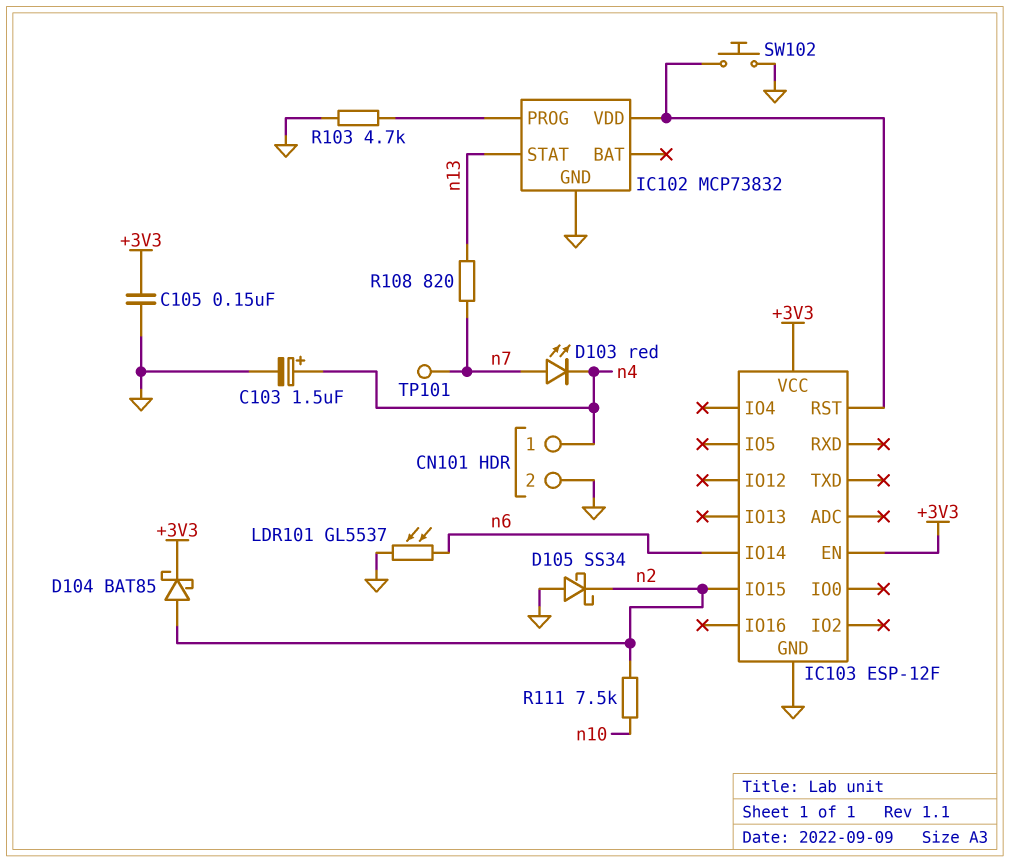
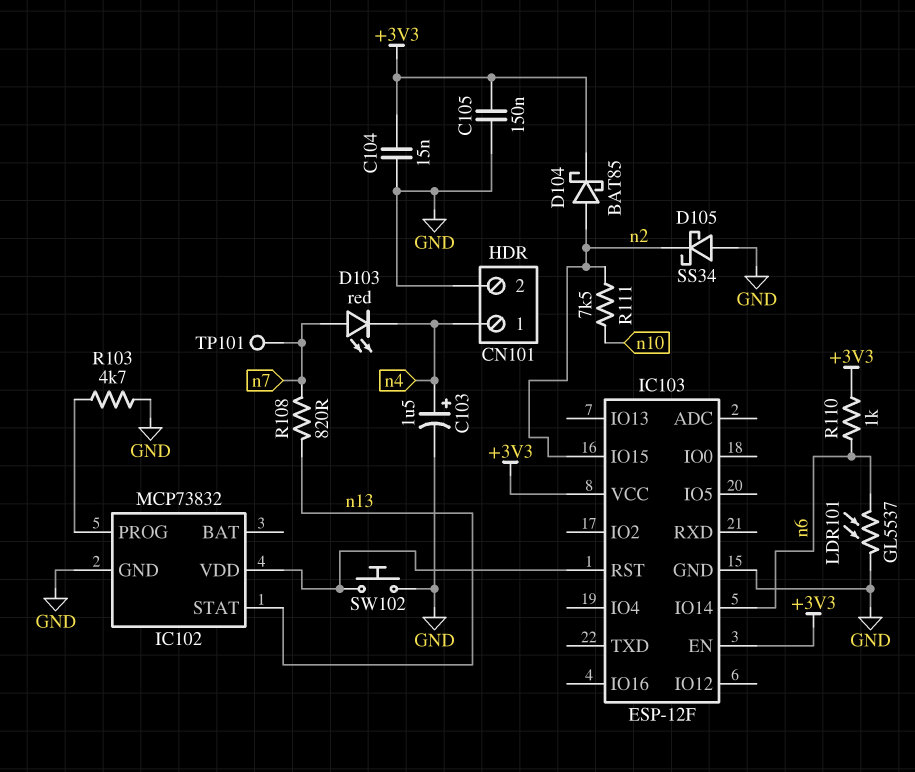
C104: none -> 15nF (+3V3, GND)
R110: none -> 1k (+3V3, n6)

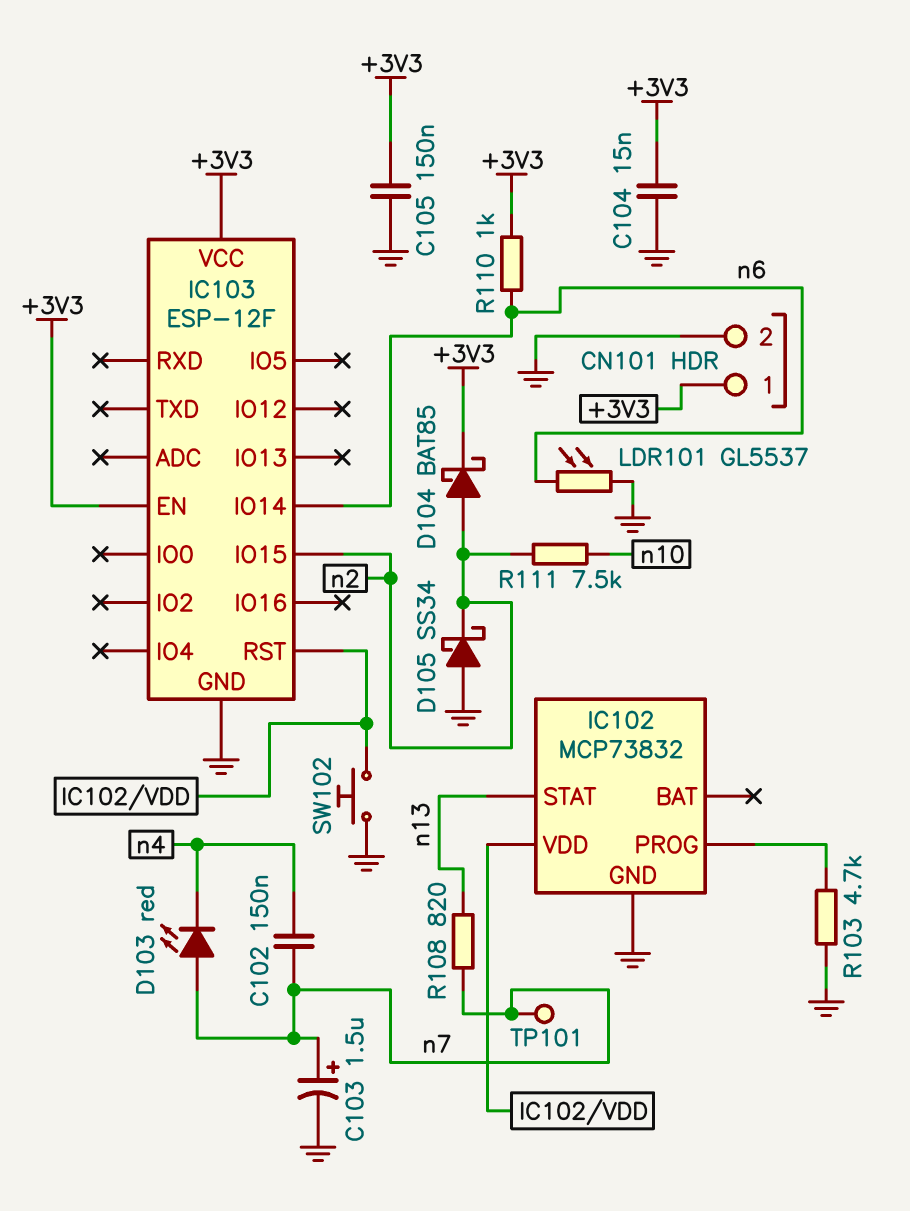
C102: none -> 150nF (n4, n7)
C103: 1.5uF (plus n4, minus GND) -> 1.5uF (plus n7, minus GND)
CN101 pin 1: n4 -> +3V3

